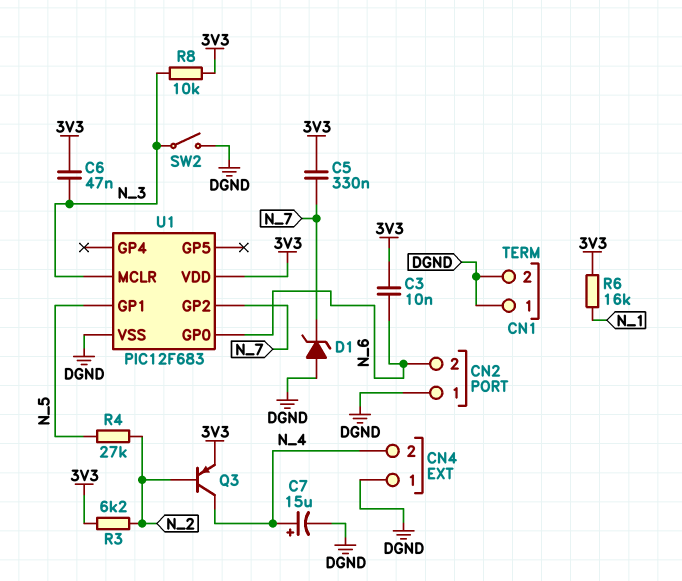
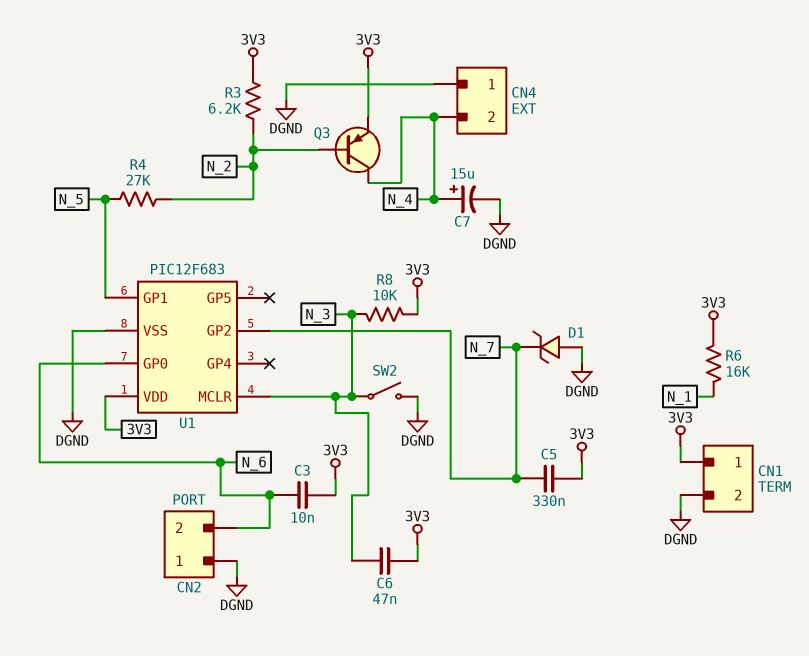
CN1 pin 1: DGND -> 3V3

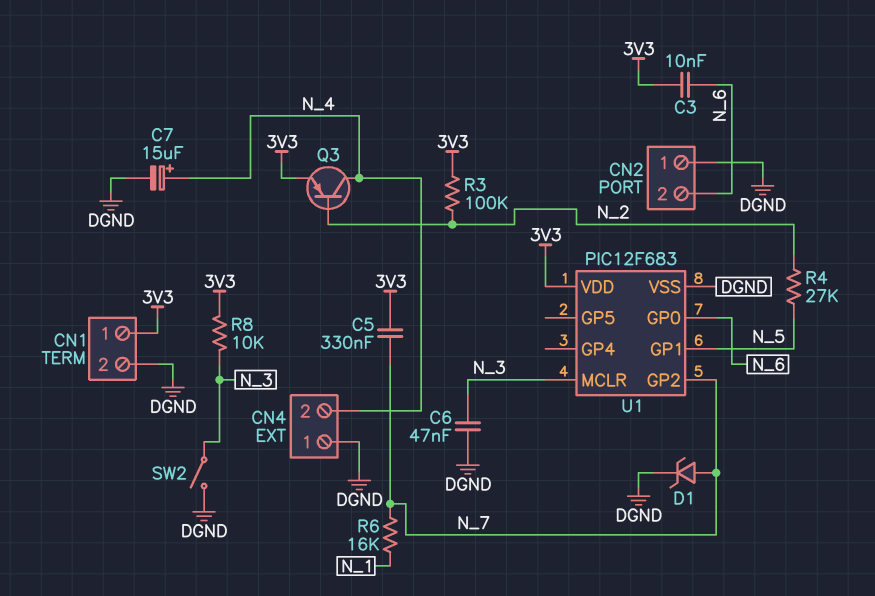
C6: 47nF (3V3, N_3) -> 47nF (DGND, N_3)
D1: zener (A DGND, K N_7) -> zener (A N_7, K DGND)
R3: 6.2k (3V3, N_2) -> 100k (3V3, N_2)
R6: 16k (3V3, N_1) -> 16k (N_1, N_7)

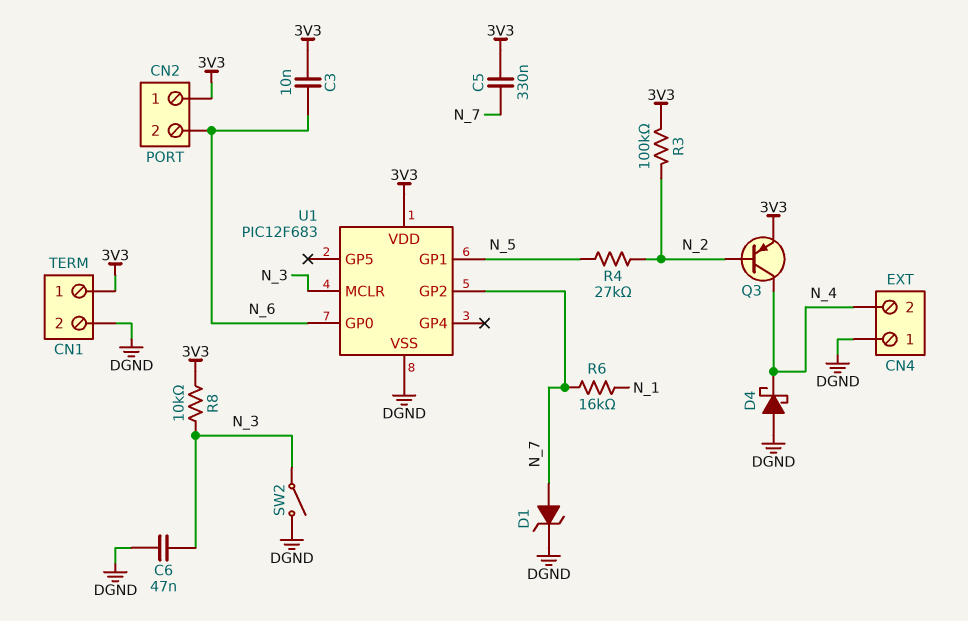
C7: 15uF (plus N_4, minus DGND) -> none
CN2 pin 1: DGND -> 3V3
D4: none -> schottky (A DGND, K N_4)

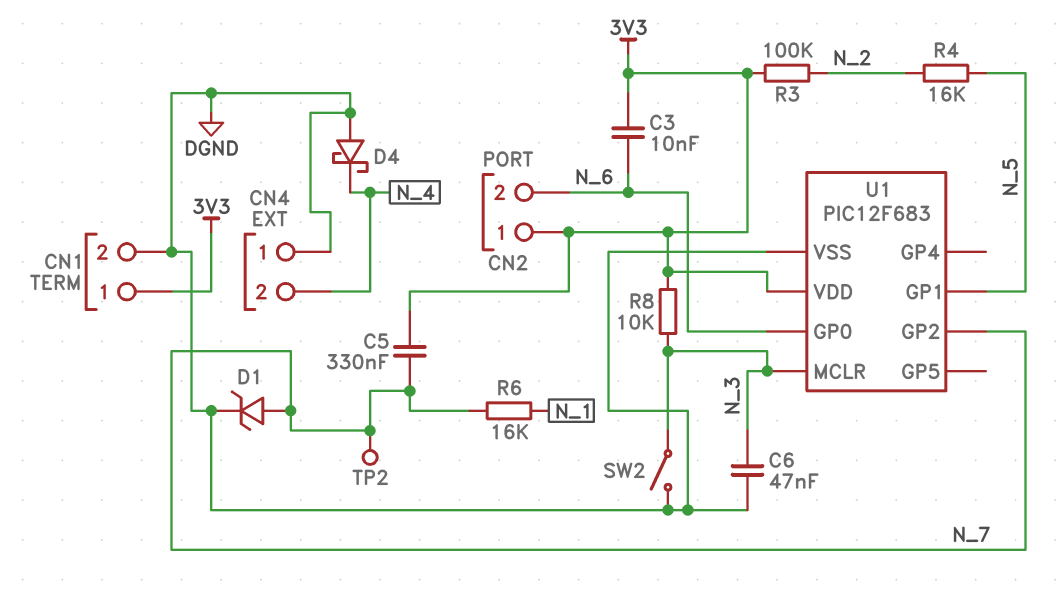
Q3: PNP (B N_2, C N_4, E 3V3) -> none
R4: 27k (N_2, N_5) -> 16k (N_2, N_5)
TP2: none -> test point (N_7)

